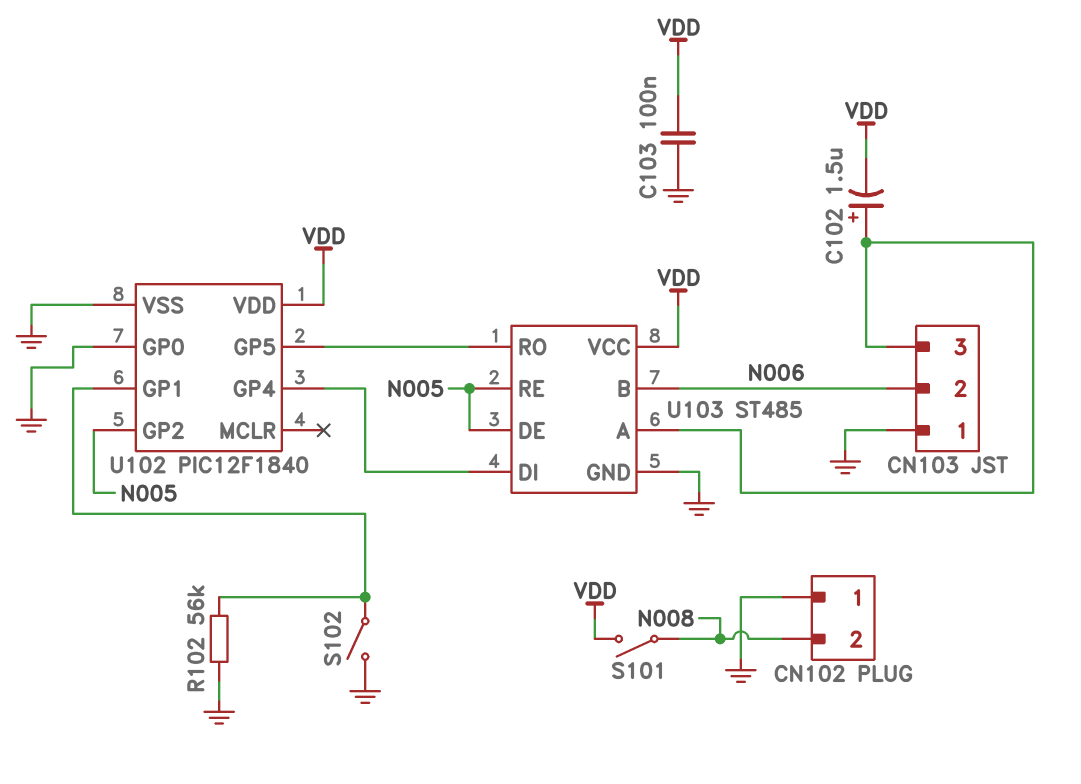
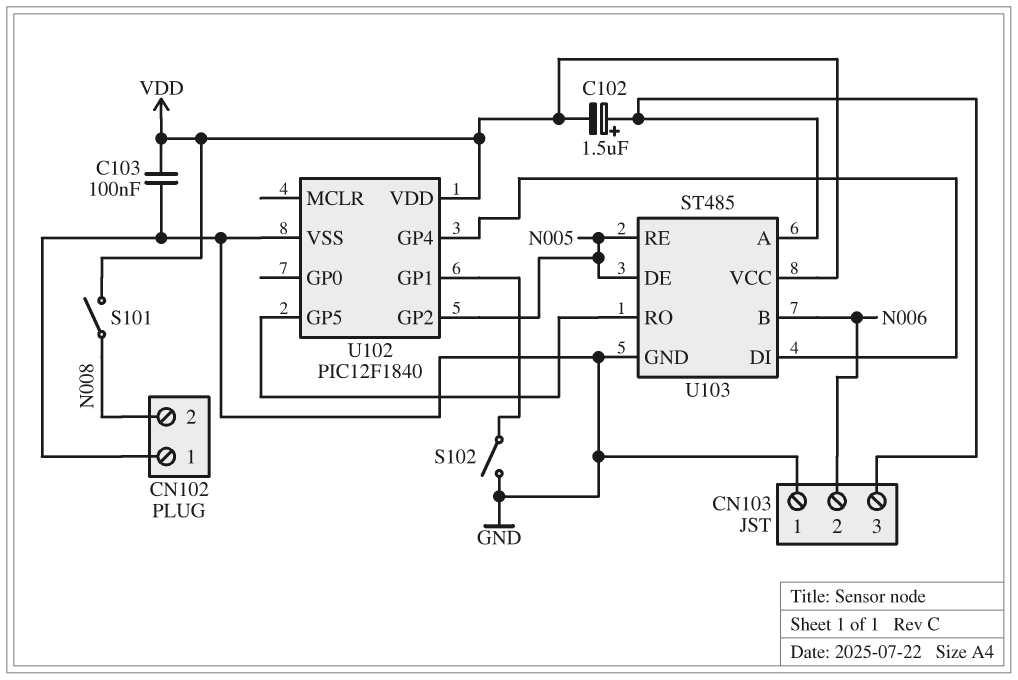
R102: 56k (GND, U102/GP1) -> none
U102 pin GP0: GND -> none

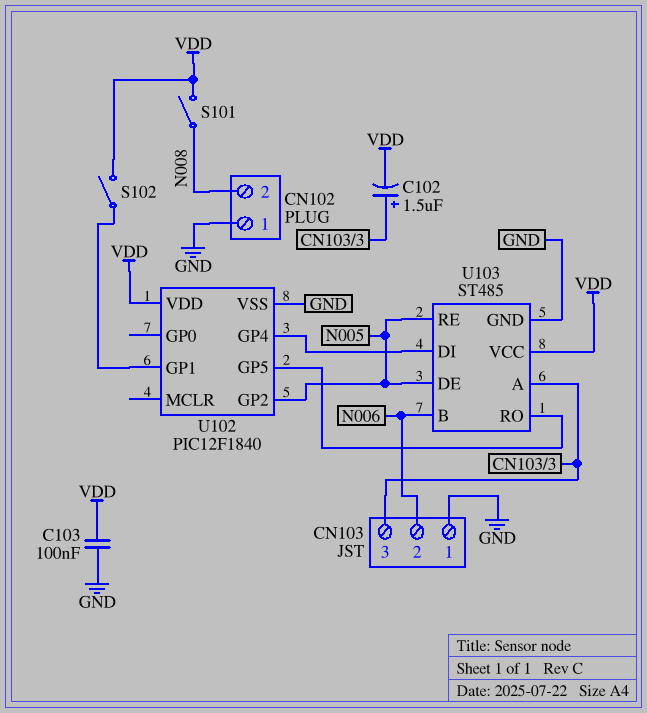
S102: switch (GND, U102/GP1) -> switch (U102/GP1, VDD)

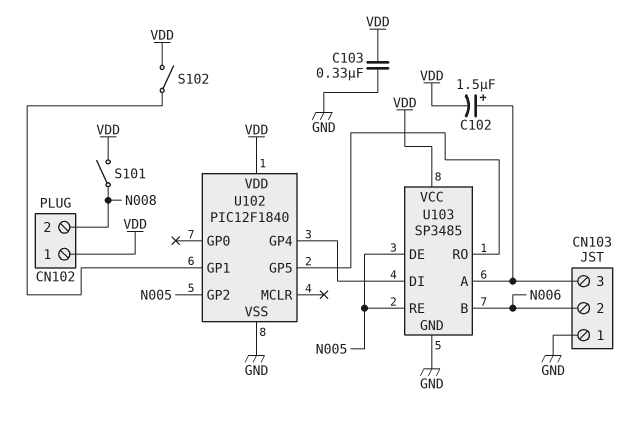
C103: 100nF (GND, VDD) -> 330nF (GND, VDD)
CN102 pin 1: GND -> VDD
U103: ST485 -> SP3485

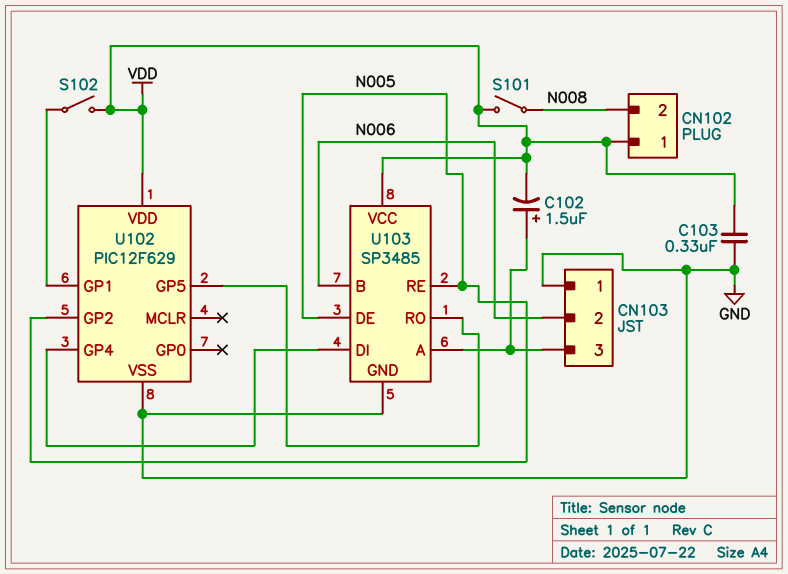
U102: PIC12F1840 -> PIC12F629

